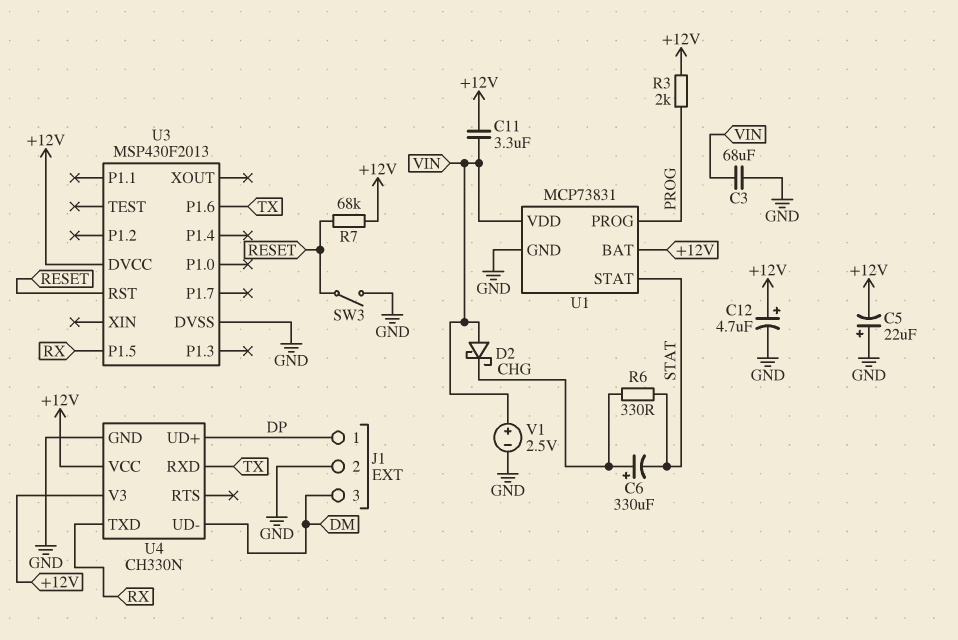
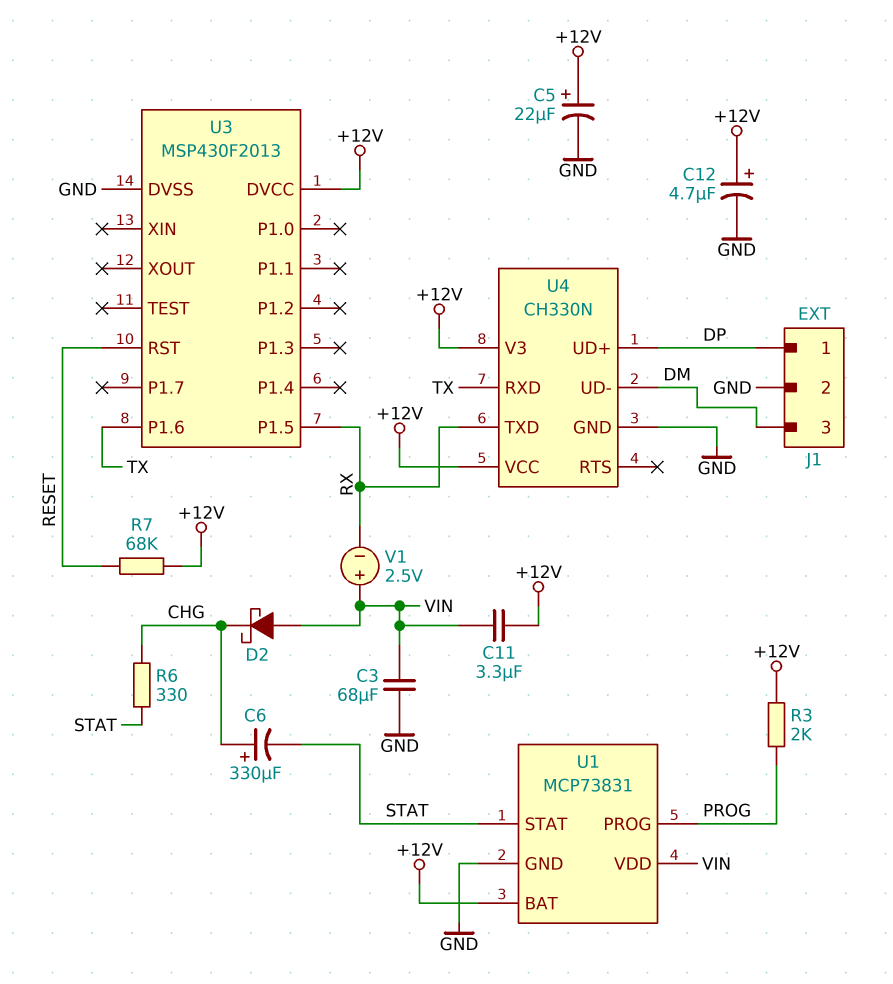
C5: 22uF (plus GND, minus +12V) -> 22uF (plus +12V, minus GND)
SW3: switch (GND, RESET) -> none
V1: 2.5V (plus VIN, minus GND) -> 2.5V (plus VIN, minus RX)

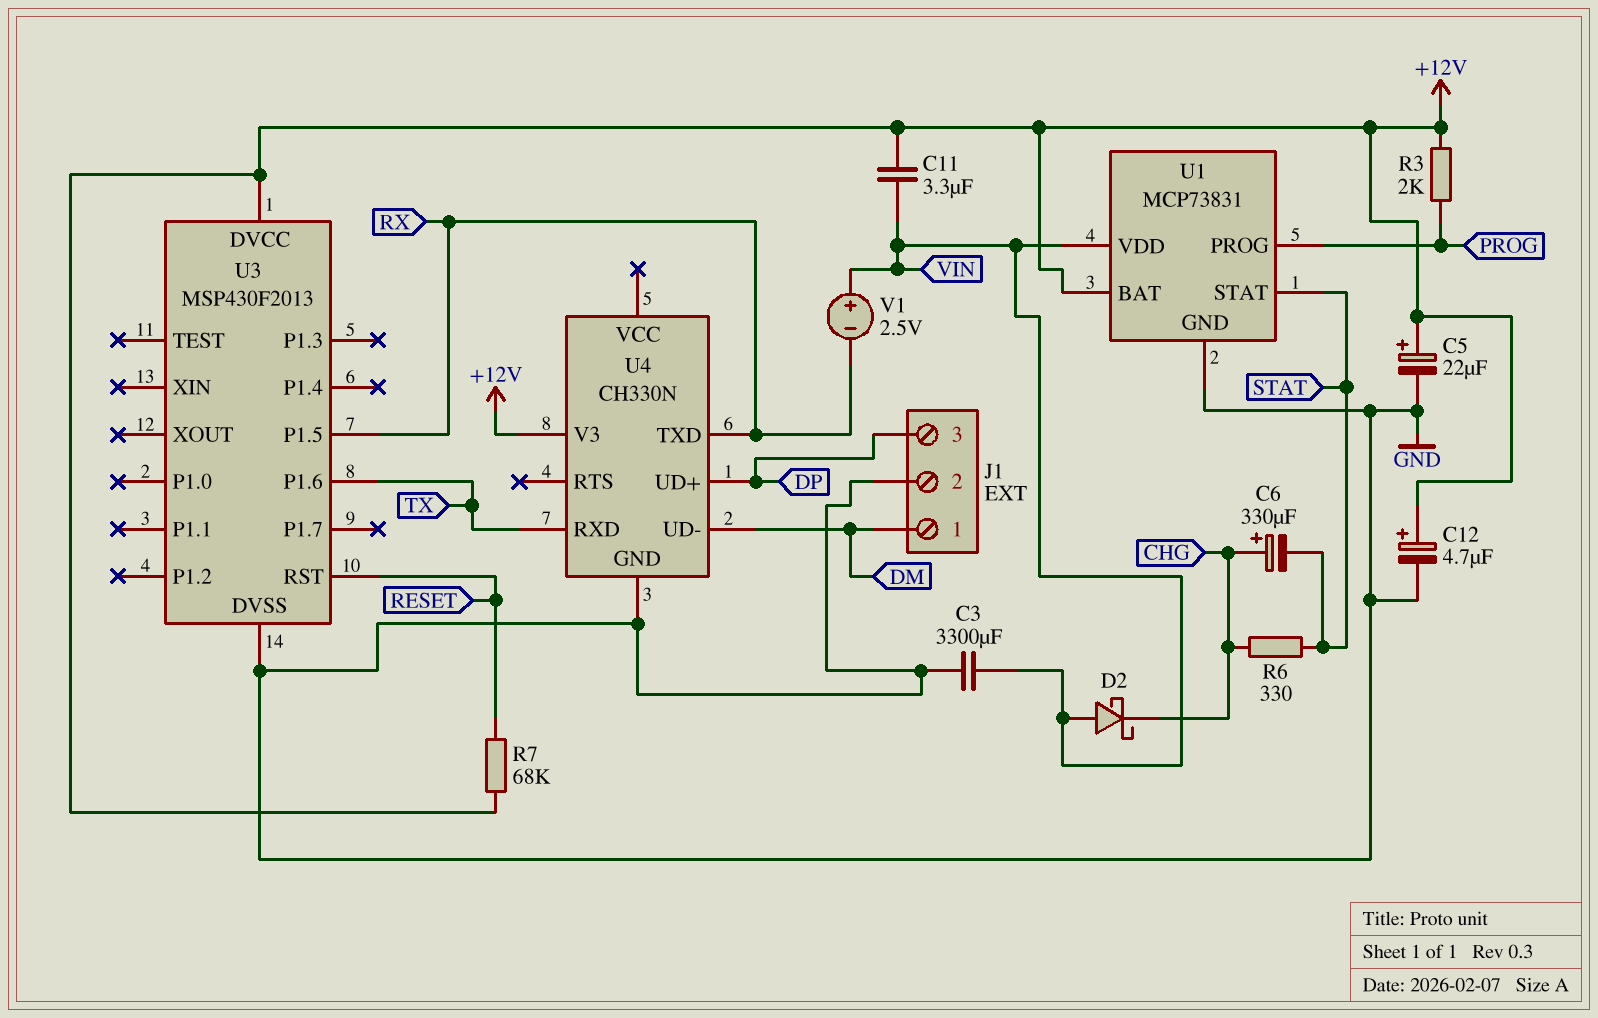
C3: 68uF (GND, VIN) -> 3300uF (GND, VIN)
J1 pin 1: DP -> DM
J1 pin 3: DM -> DP
U4 pin VCC: +12V -> none

